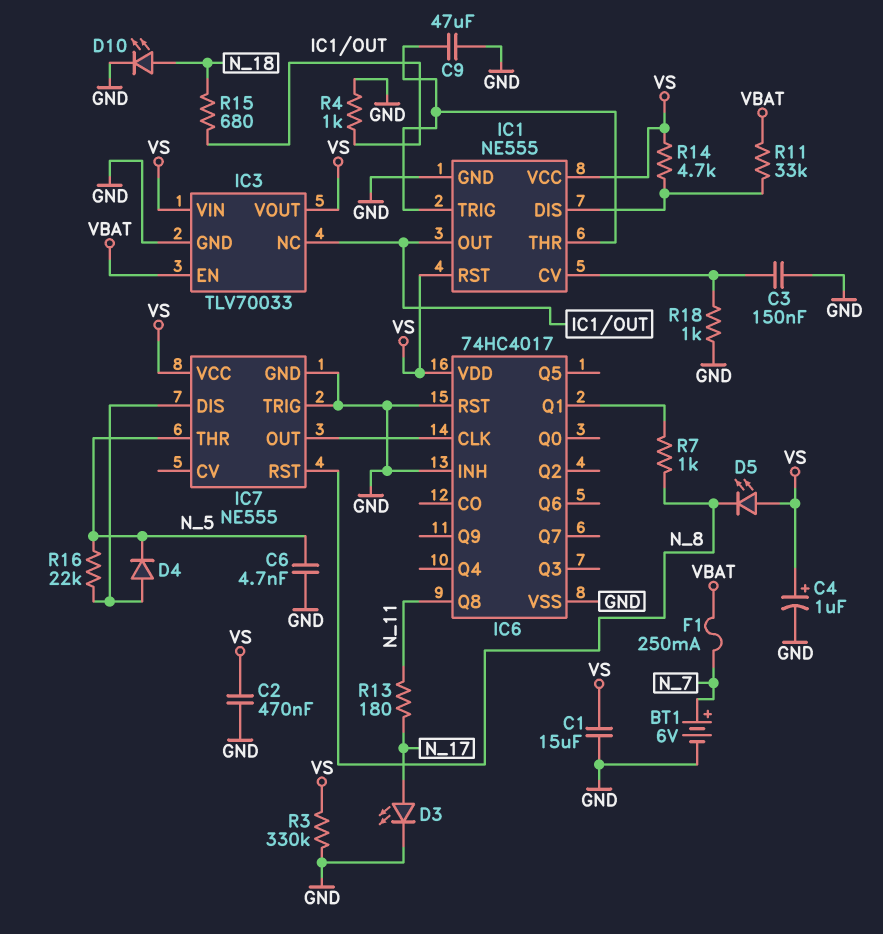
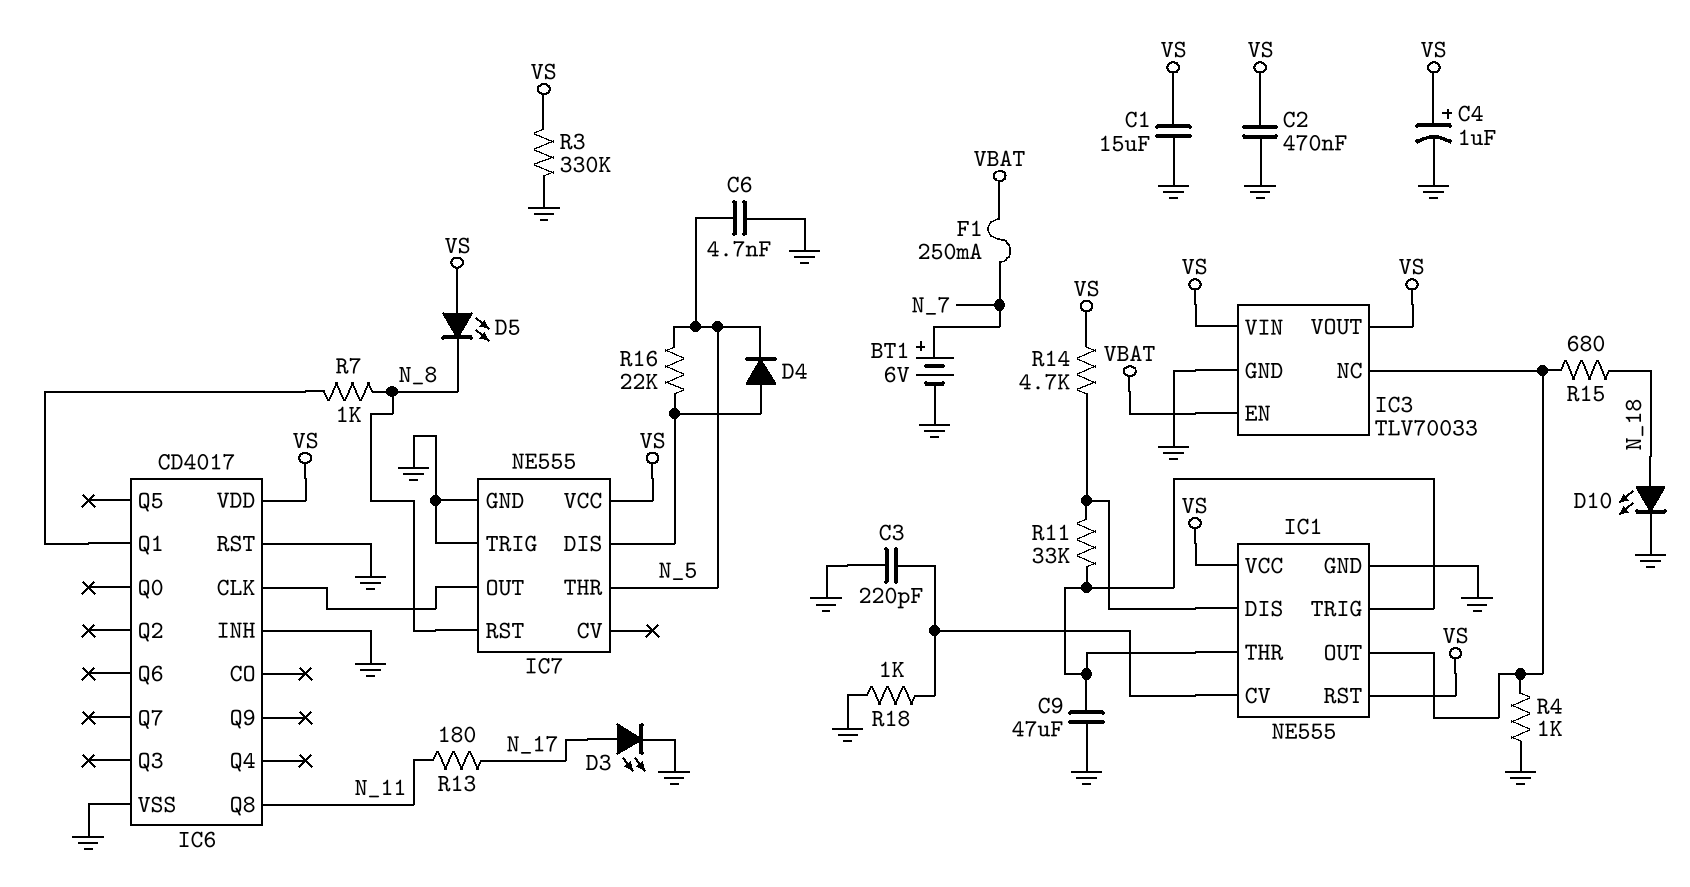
C3: 150nF (GND, IC1/CV) -> 220pF (GND, IC1/CV)
IC6: 74HC4017 -> CD4017
R11: 33k (IC1/DIS, VBAT) -> 33k (IC1/DIS, IC1/THR)

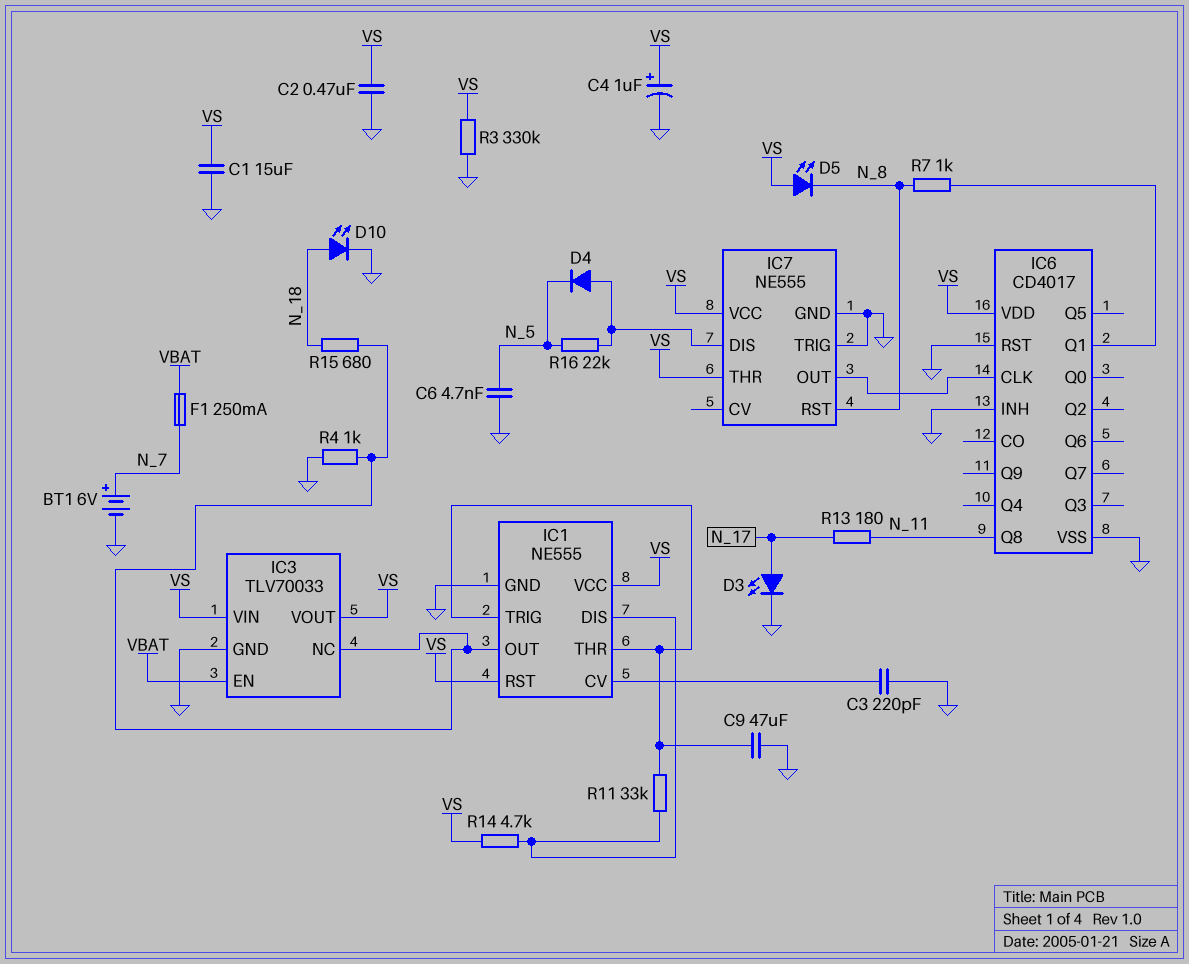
IC7 pin THR: N_5 -> VS
R18: 1k (GND, IC1/CV) -> none

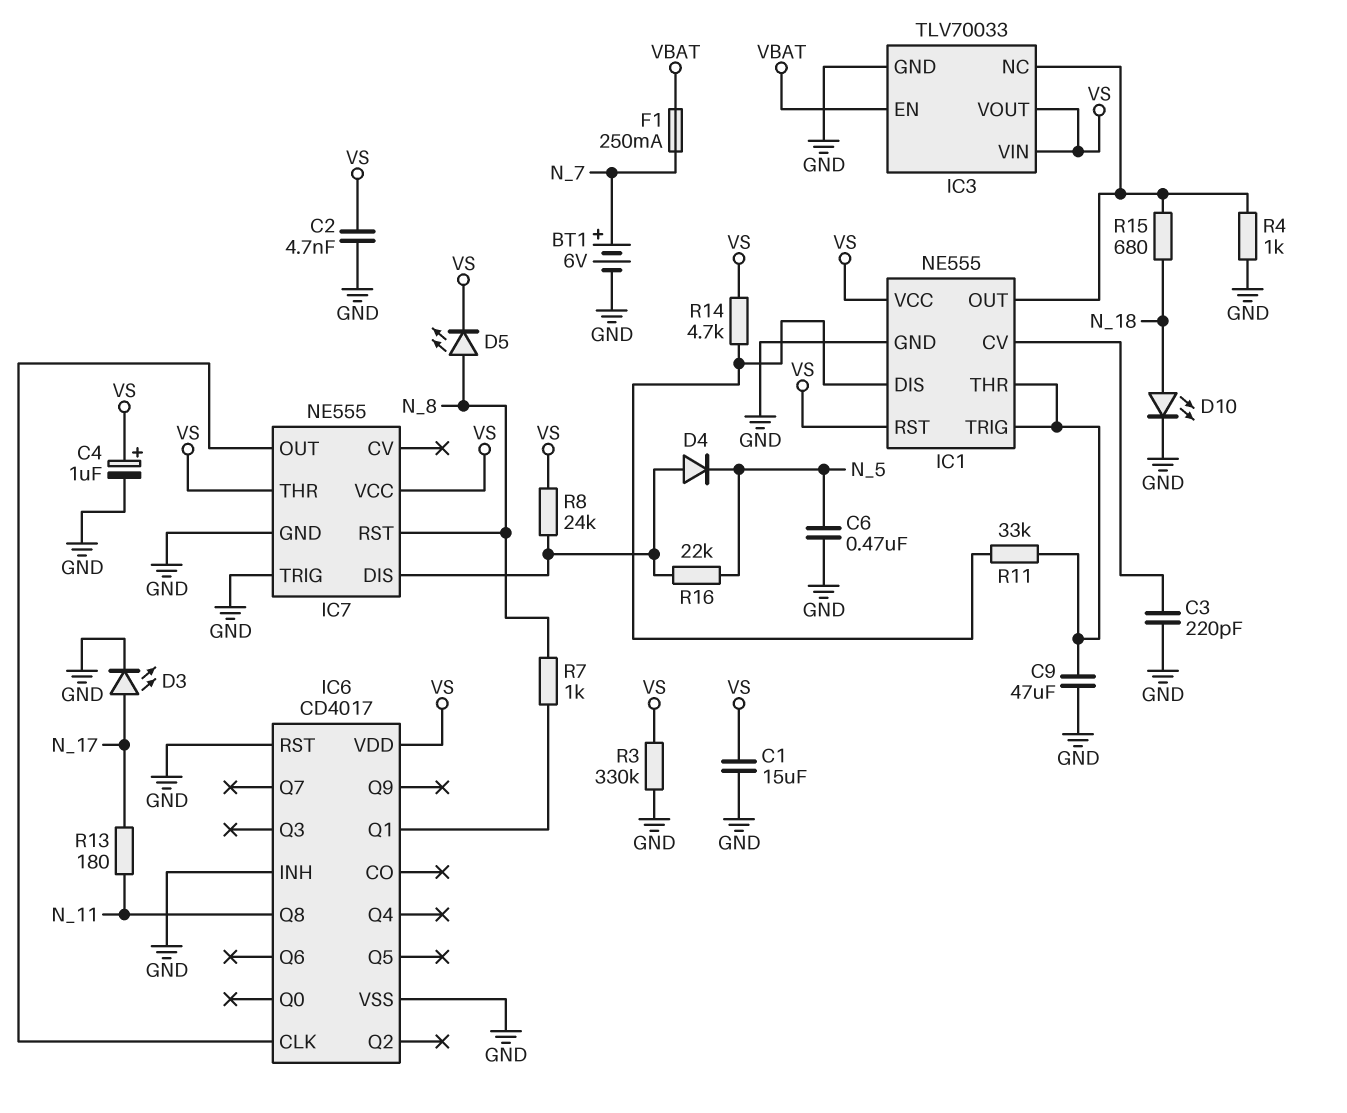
C2: 470nF (GND, VS) -> 4.7nF (GND, VS)
C6: 4.7nF (GND, N_5) -> 470nF (GND, N_5)
D5: LED (A VS, K N_8) -> LED (A N_8, K VS)
R8: none -> 24k (IC7/DIS, VS)

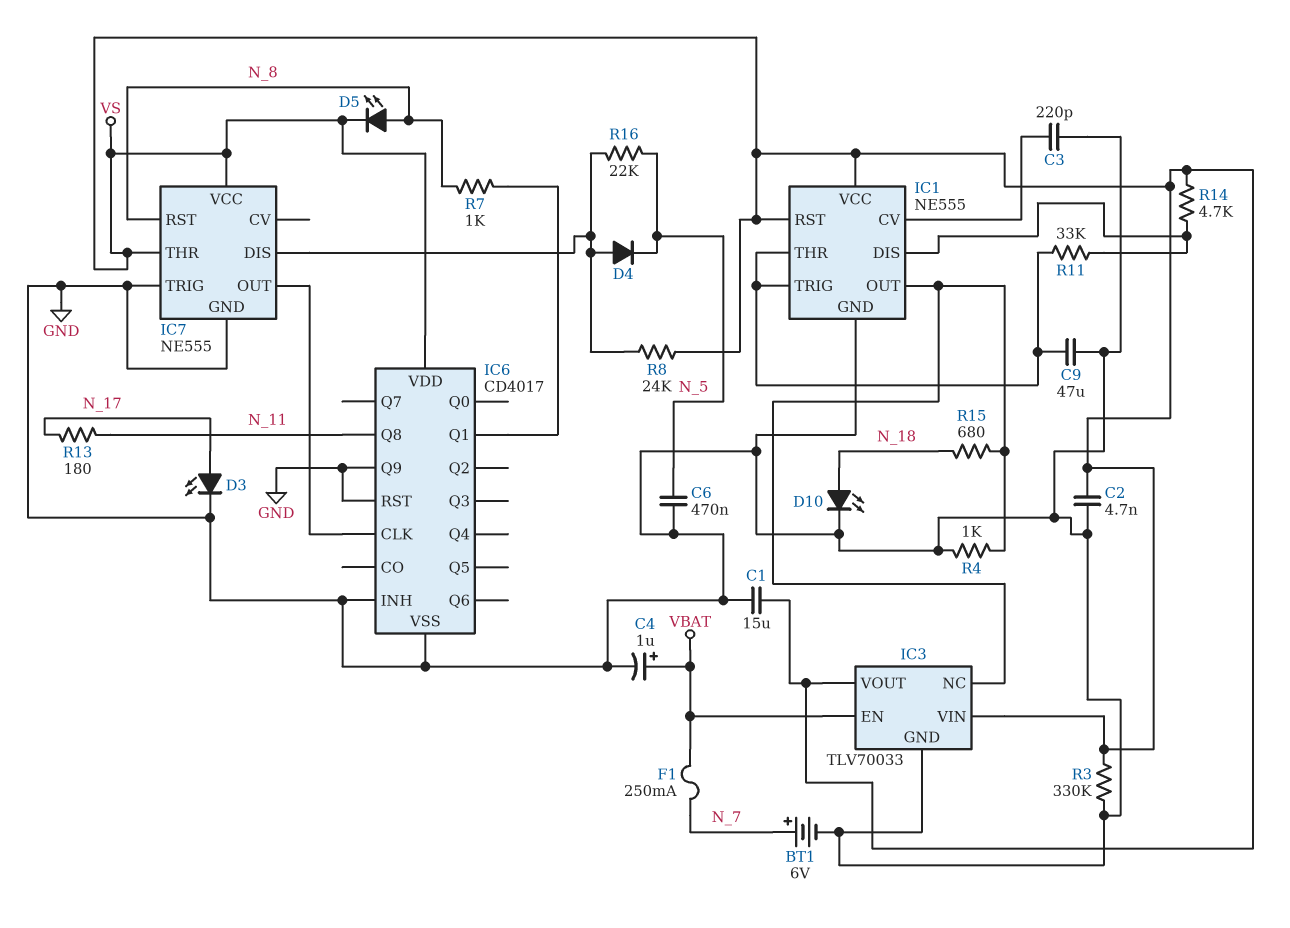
C4: 1uF (plus VS, minus GND) -> 1uF (plus VBAT, minus GND)
IC6 pin Q9: none -> GND

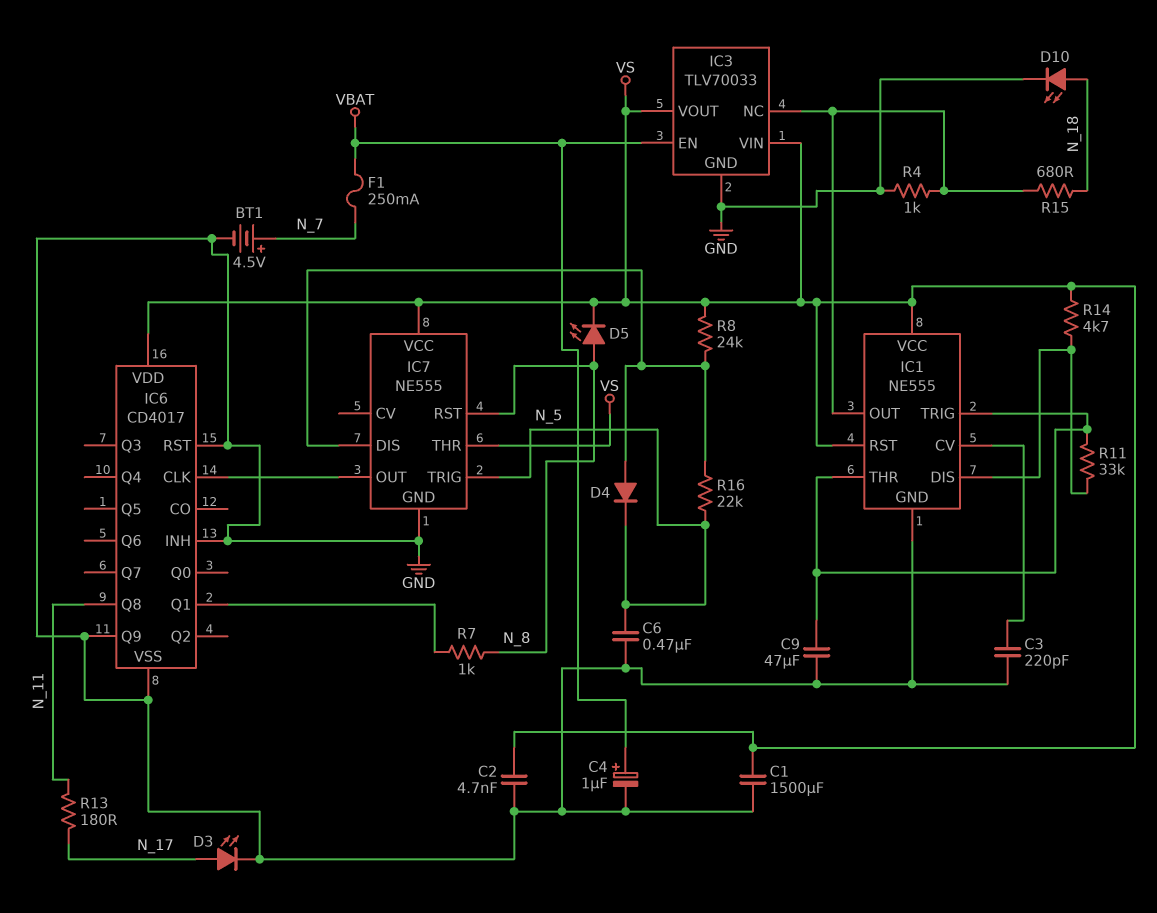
BT1: 6V (plus N_7, minus GND) -> 4.5V (plus N_7, minus GND)
C1: 15uF (GND, VS) -> 1500uF (GND, VS)
IC7 pin TRIG: GND -> N_5
R3: 330k (GND, VS) -> none

